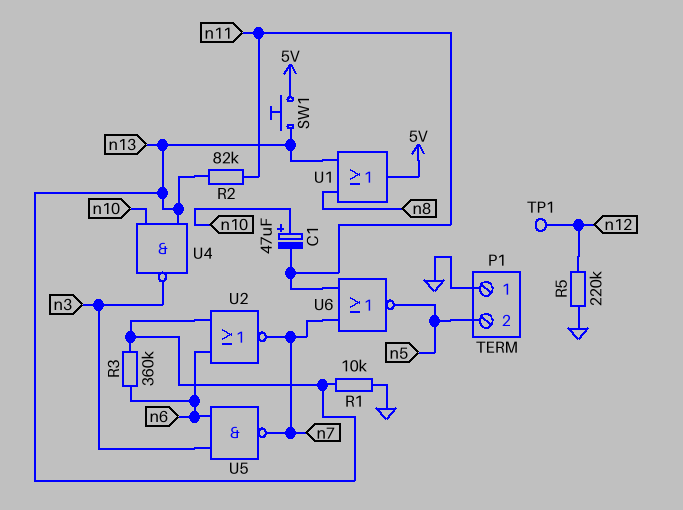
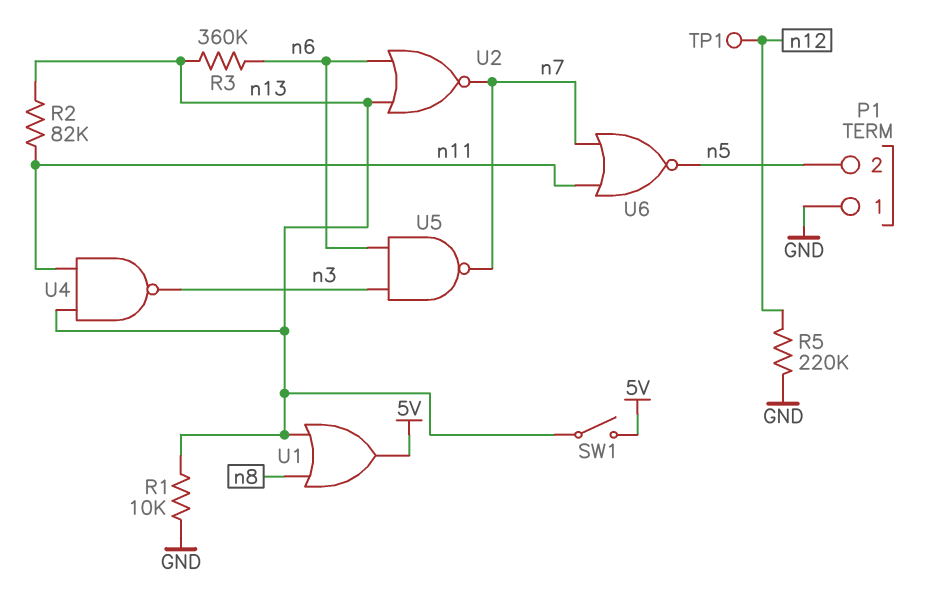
C1: 47uF (plus n10, minus n11) -> none
SW1: button (5V, n13) -> switch (5V, n13)
U4: NAND (in n10, in n13, out n3) -> NAND (in n11, in n13, out n3)

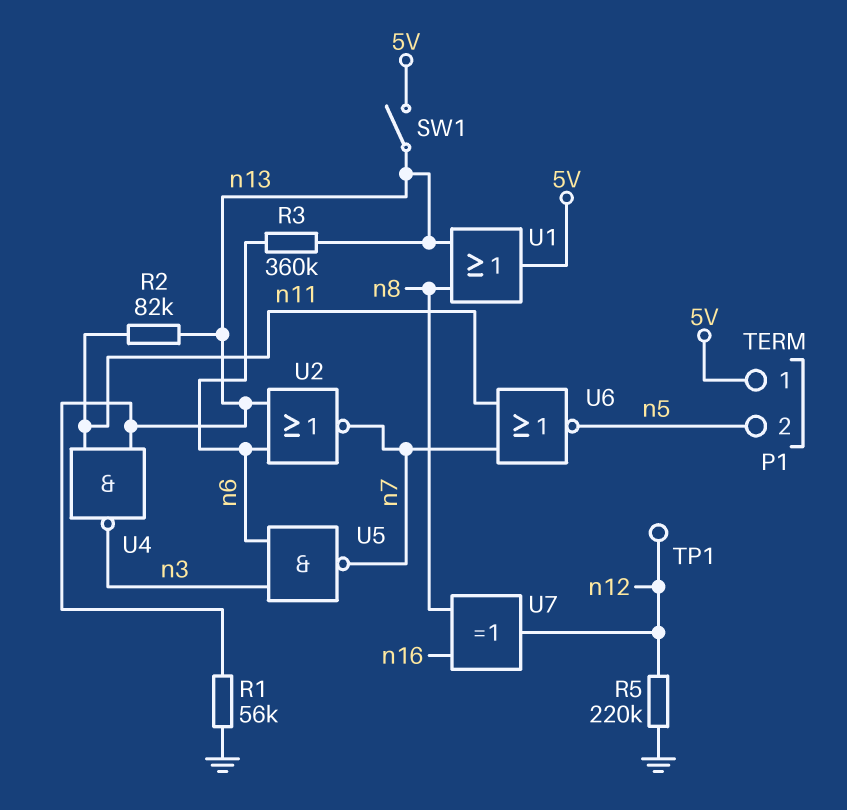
P1 pin 1: GND -> 5V
R1: 10k (GND, n13) -> 56k (GND, n13)
U7: none -> XOR (in n8, in n16, out n12)

